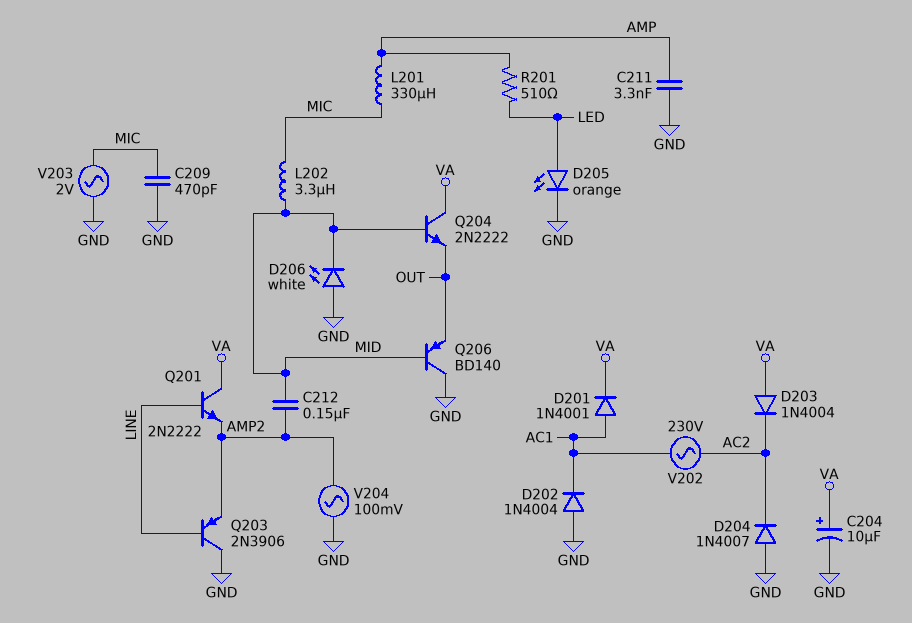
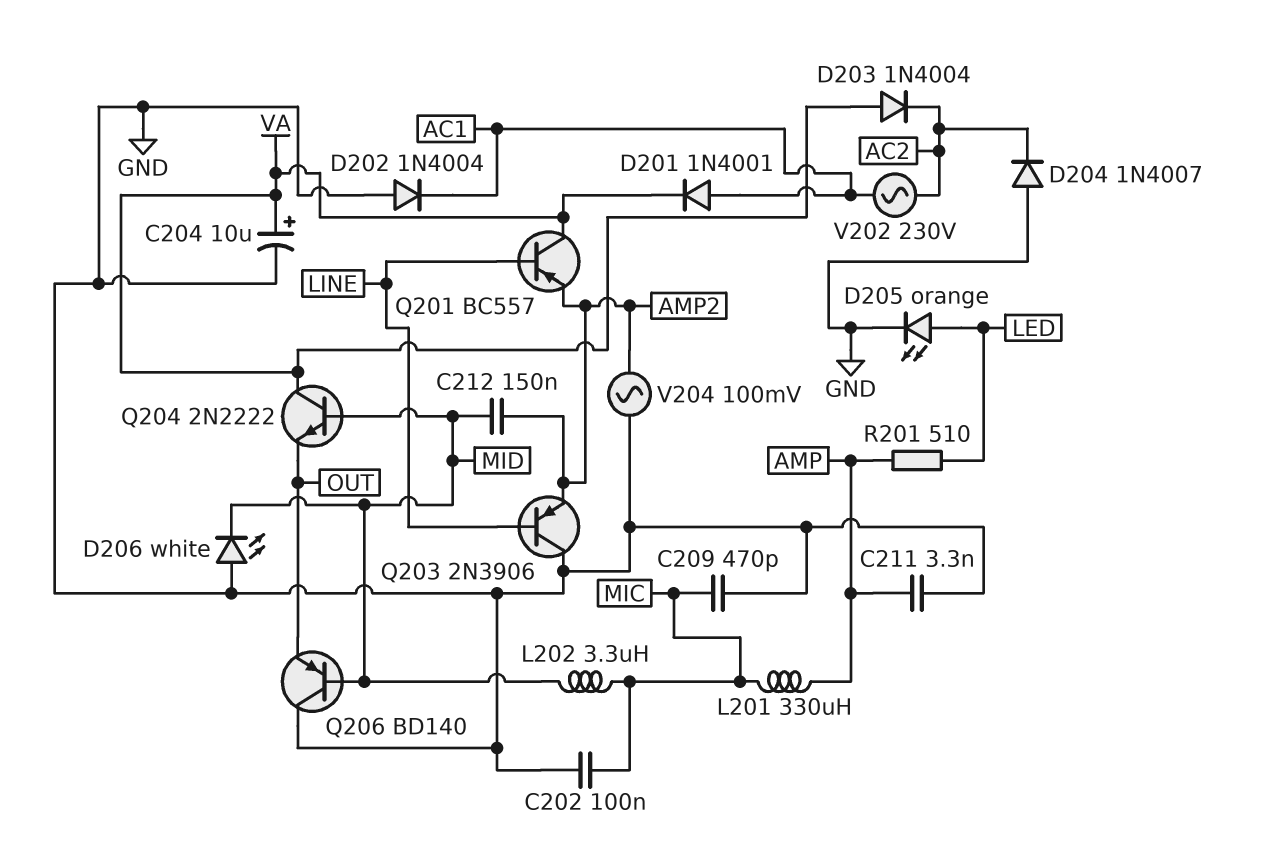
C202: none -> 100nF (GND, MIC)
Q201: NPN 2N2222 (B LINE, C VA, E AMP2) -> PNP BC557 (B LINE, C VA, E AMP2)
V203: AC 2V (GND, MIC) -> none

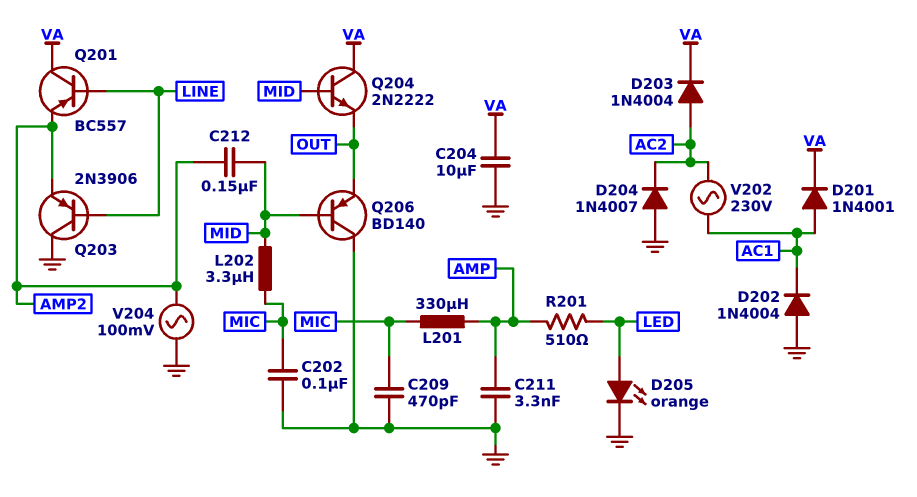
C204: 10uF (plus VA, minus GND) -> 10uF (GND, VA)
D203: diode 1N4004 (A VA, K AC2) -> diode 1N4004 (A AC2, K VA)
D206: LED white (A GND, K MID) -> none

